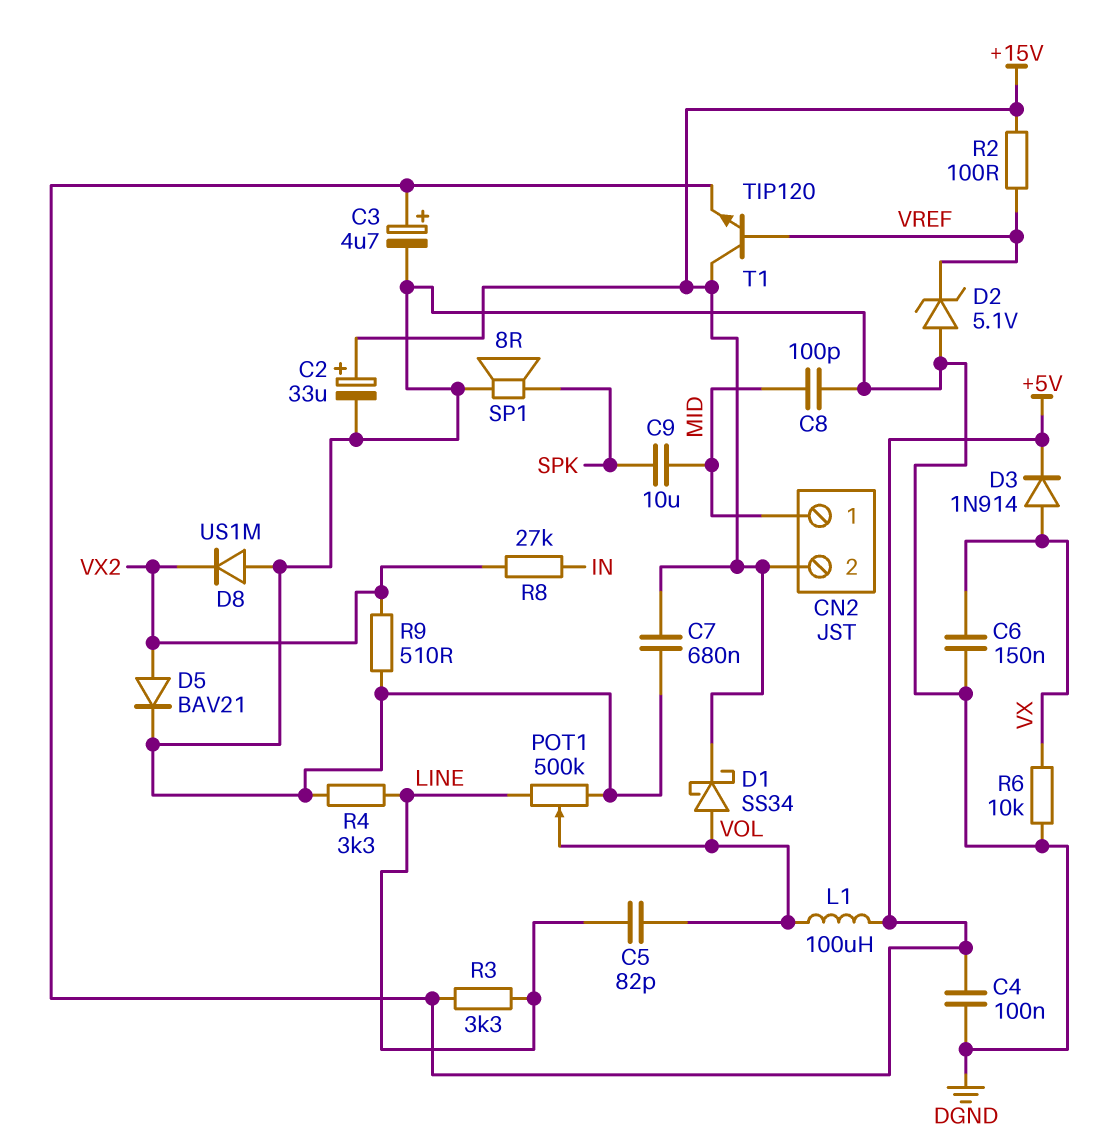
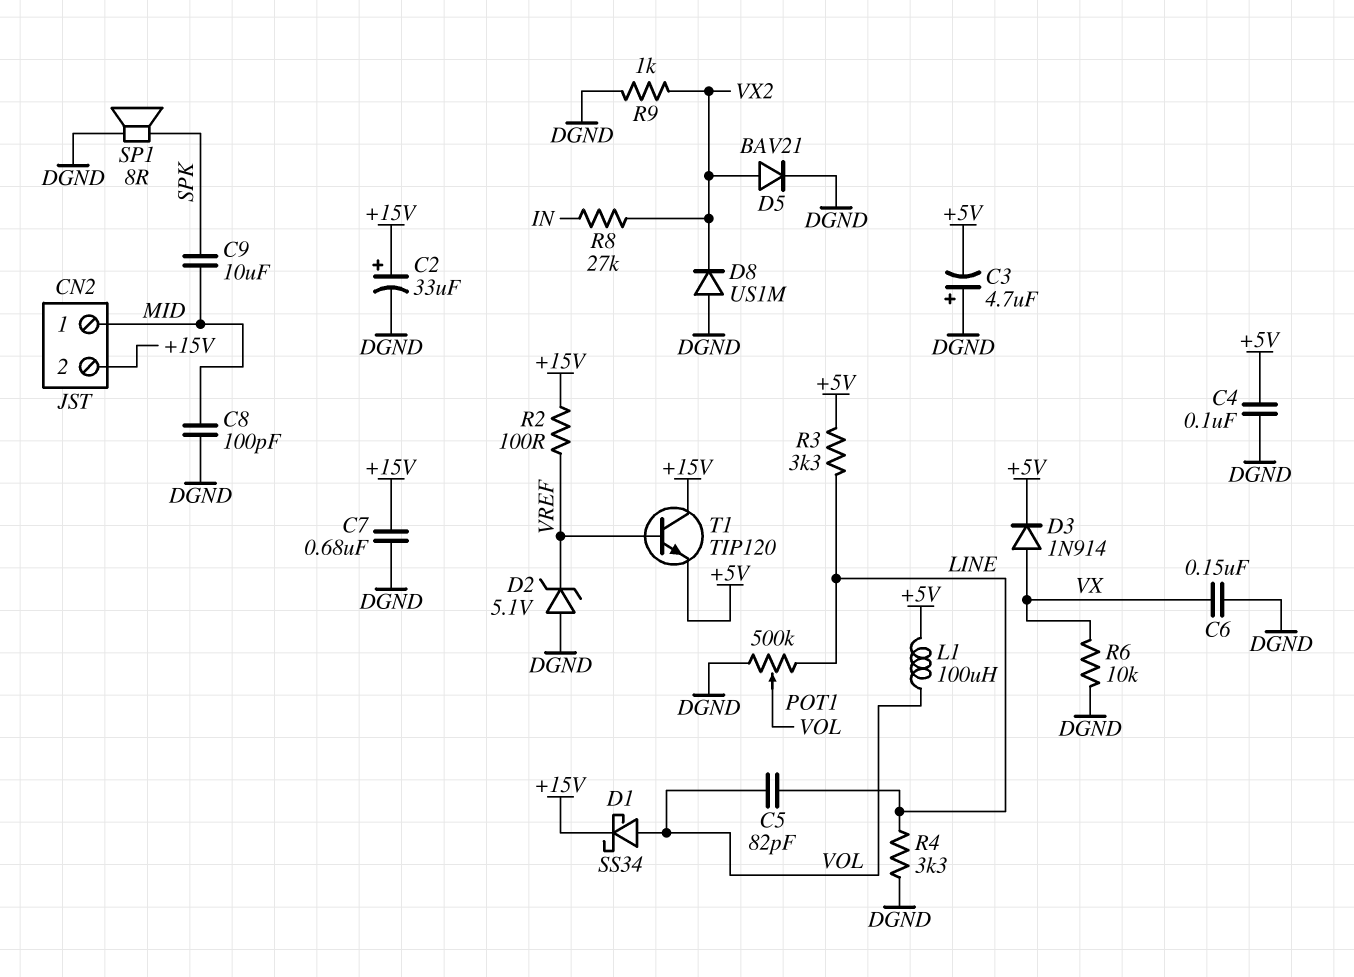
C3: 4.7uF (plus +5V, minus DGND) -> 4.7uF (plus DGND, minus +5V)
R9: 510 (DGND, VX2) -> 1k (DGND, VX2)

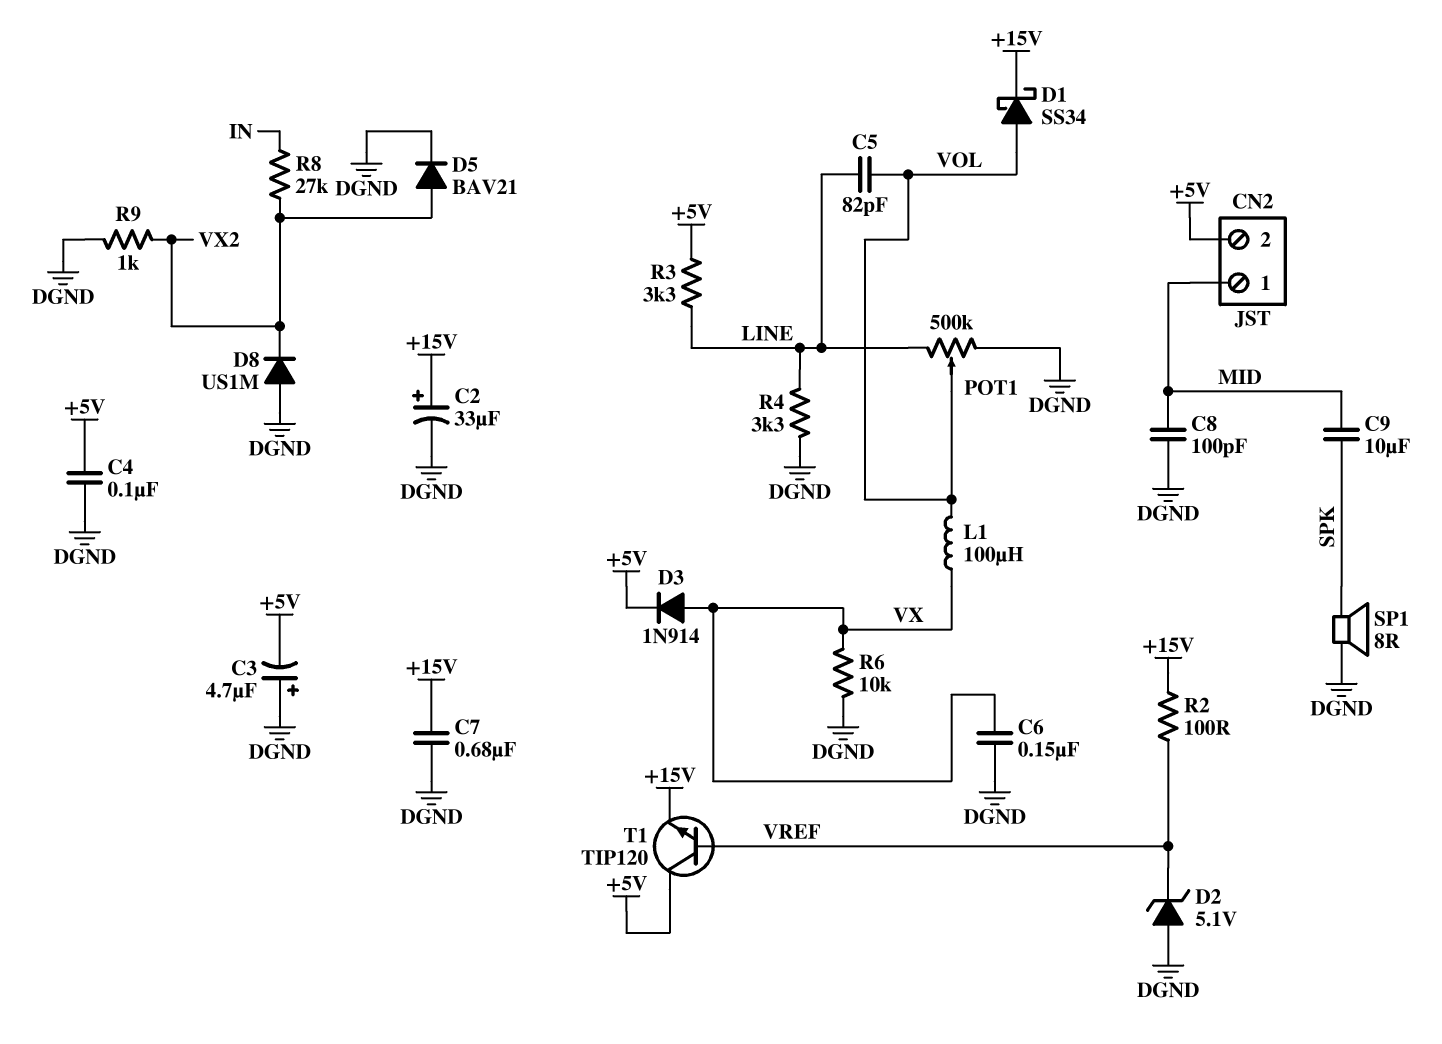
CN2 pin 2: +15V -> +5V
L1: 100uH (+5V, VOL) -> 100uH (VOL, VX)
T1: NPN TIP120 (B VREF, C +15V, E +5V) -> NPN TIP120 (B VREF, C +5V, E +15V)

